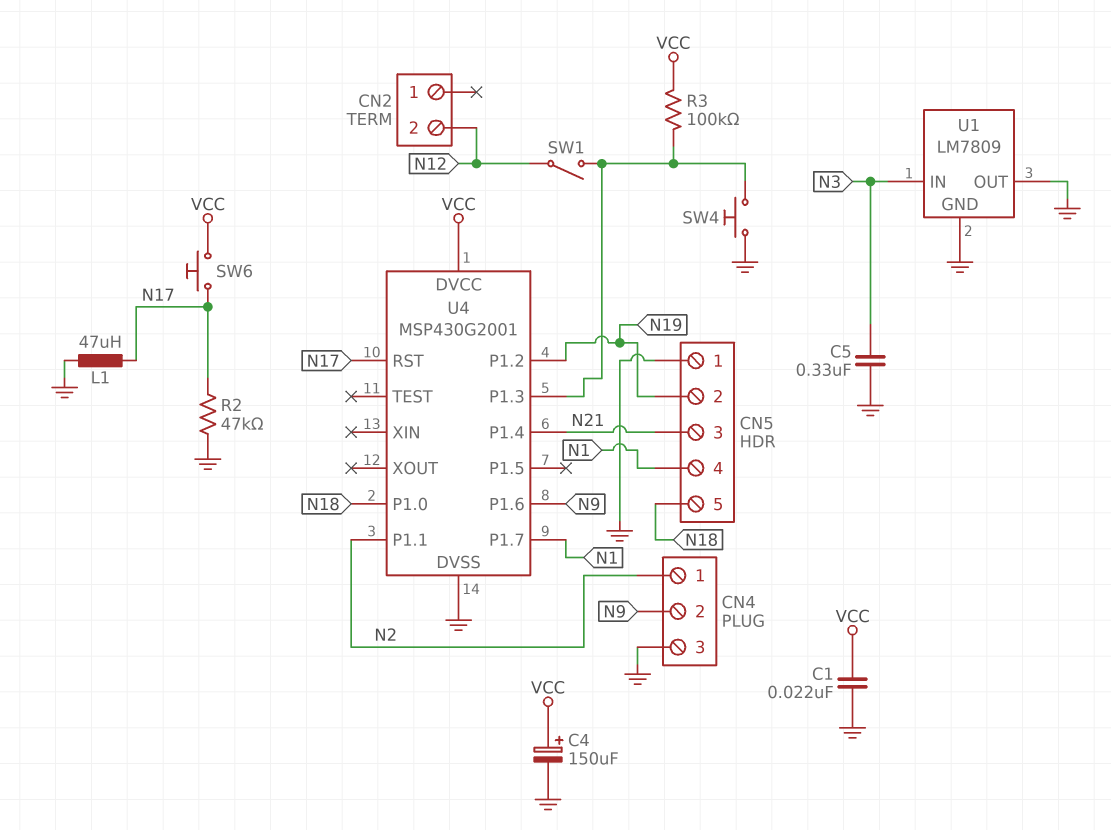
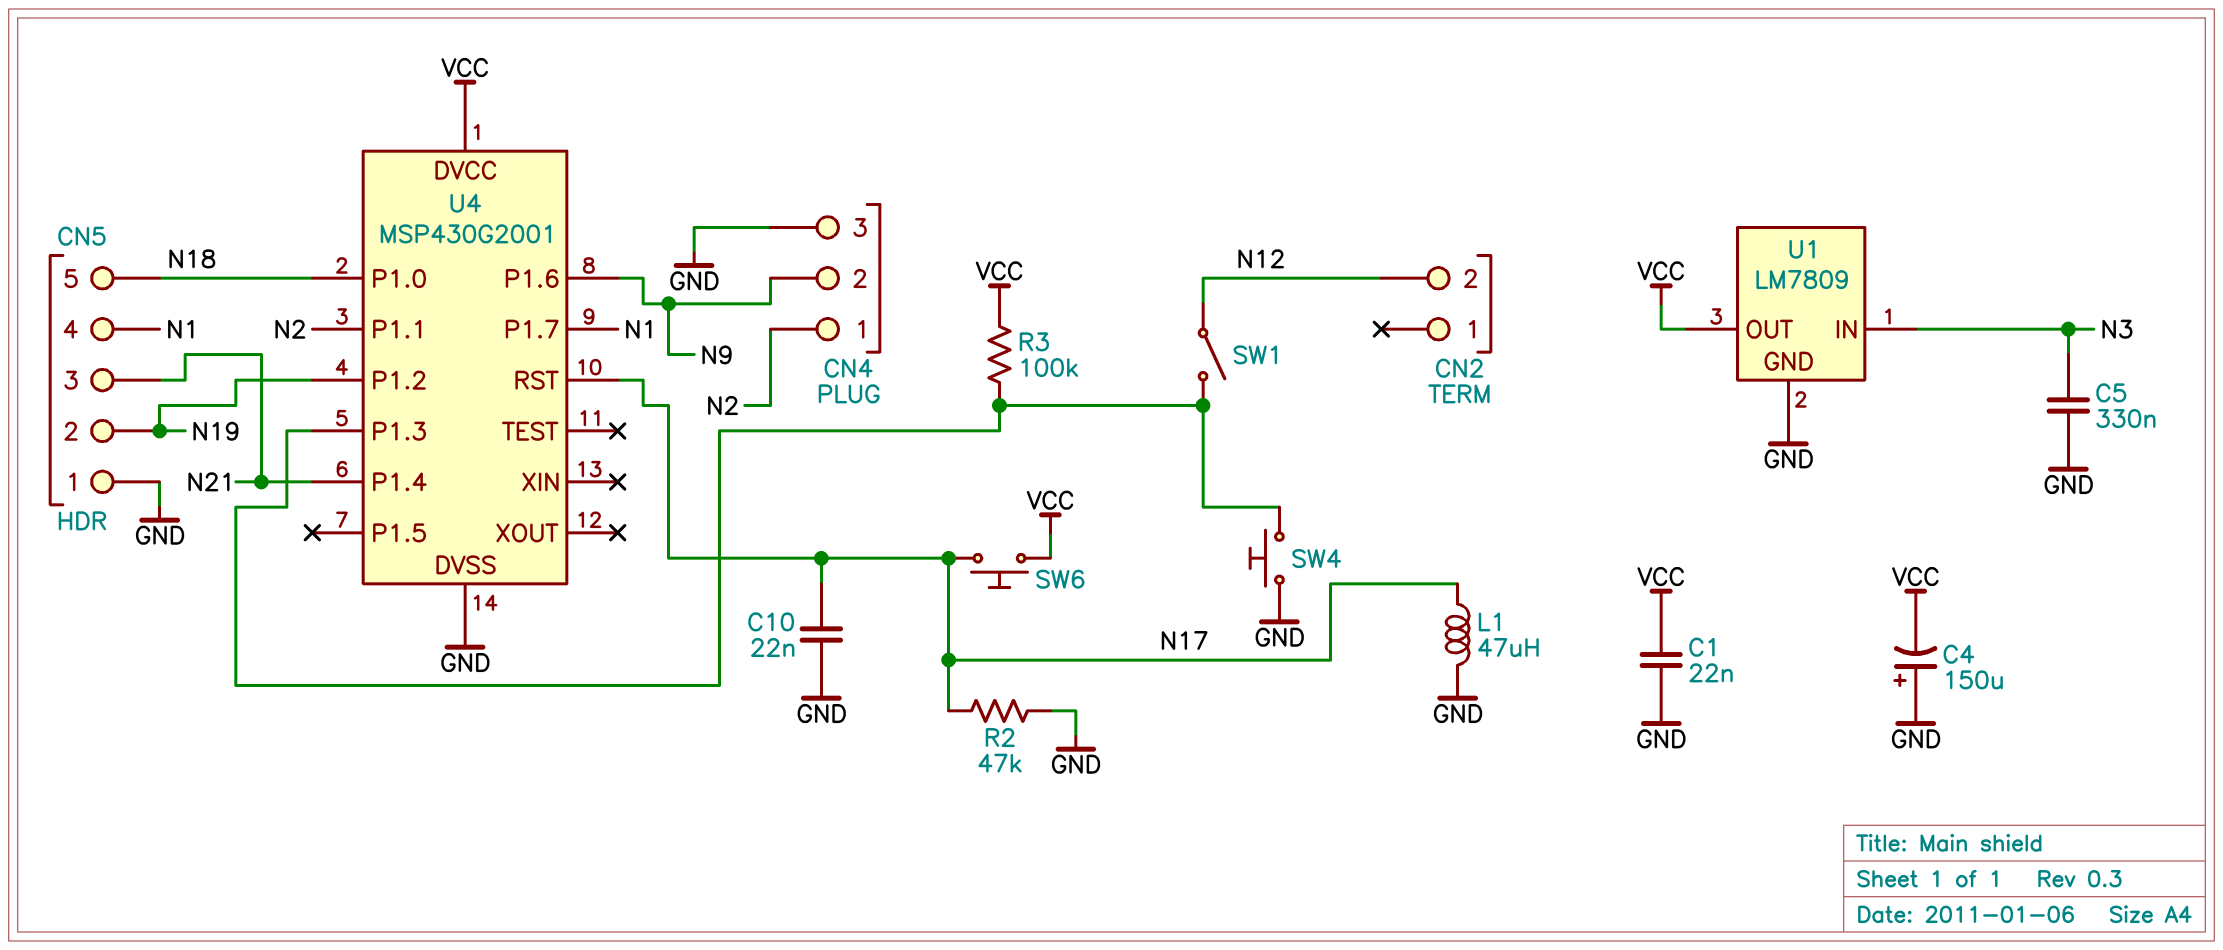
C4: 150uF (plus VCC, minus GND) -> 150uF (plus GND, minus VCC)
C10: none -> 22nF (GND, N17)
U1 pin OUT: GND -> VCC

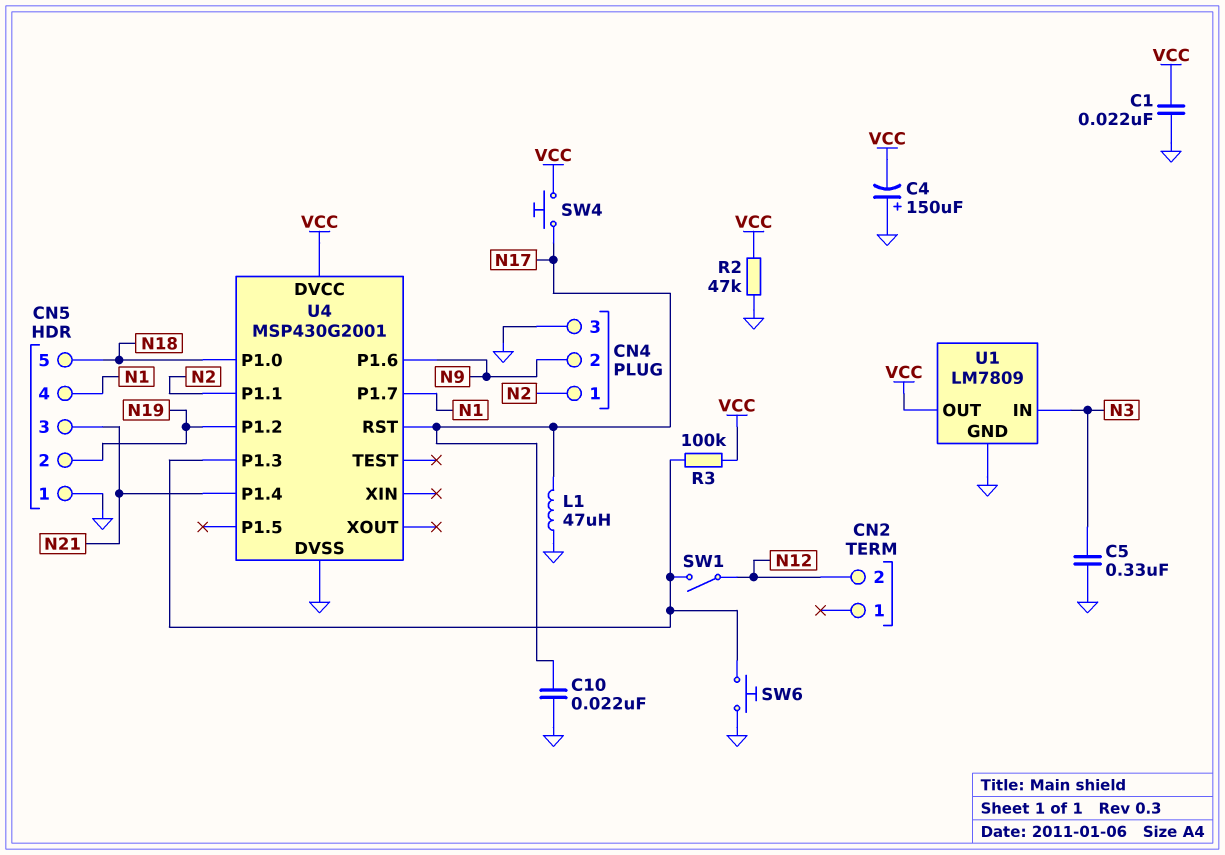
R2: 47k (GND, N17) -> 47k (GND, VCC)
SW4: button (GND, U4/P1.3) -> button (N17, VCC)
SW6: button (N17, VCC) -> button (GND, U4/P1.3)

